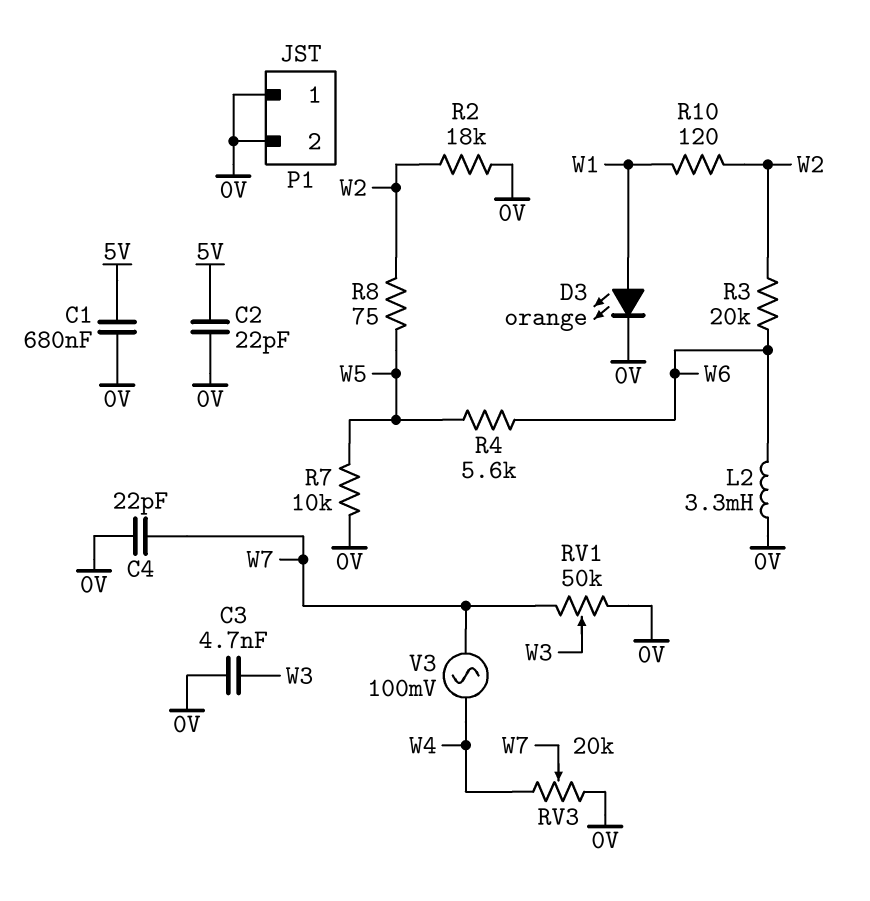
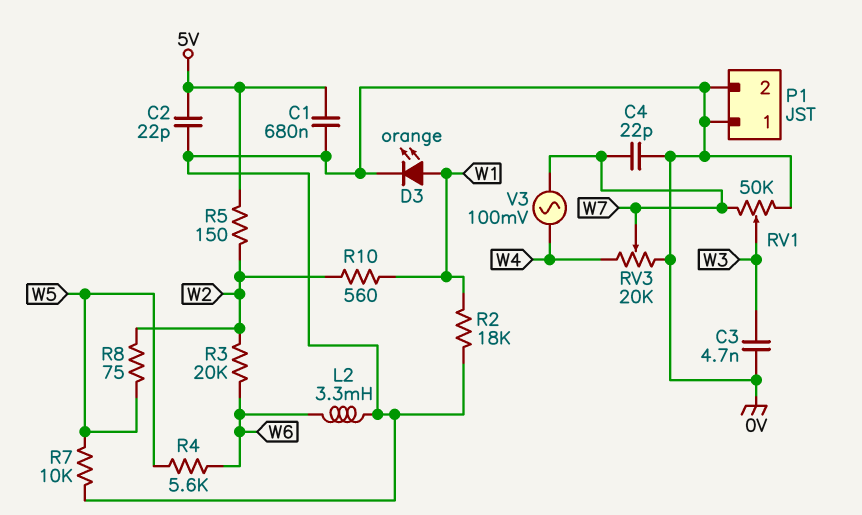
R2: 18k (0V, W2) -> 18k (0V, W1)
R5: none -> 150 (5V, W2)
R10: 120 (W1, W2) -> 560 (W1, W2)

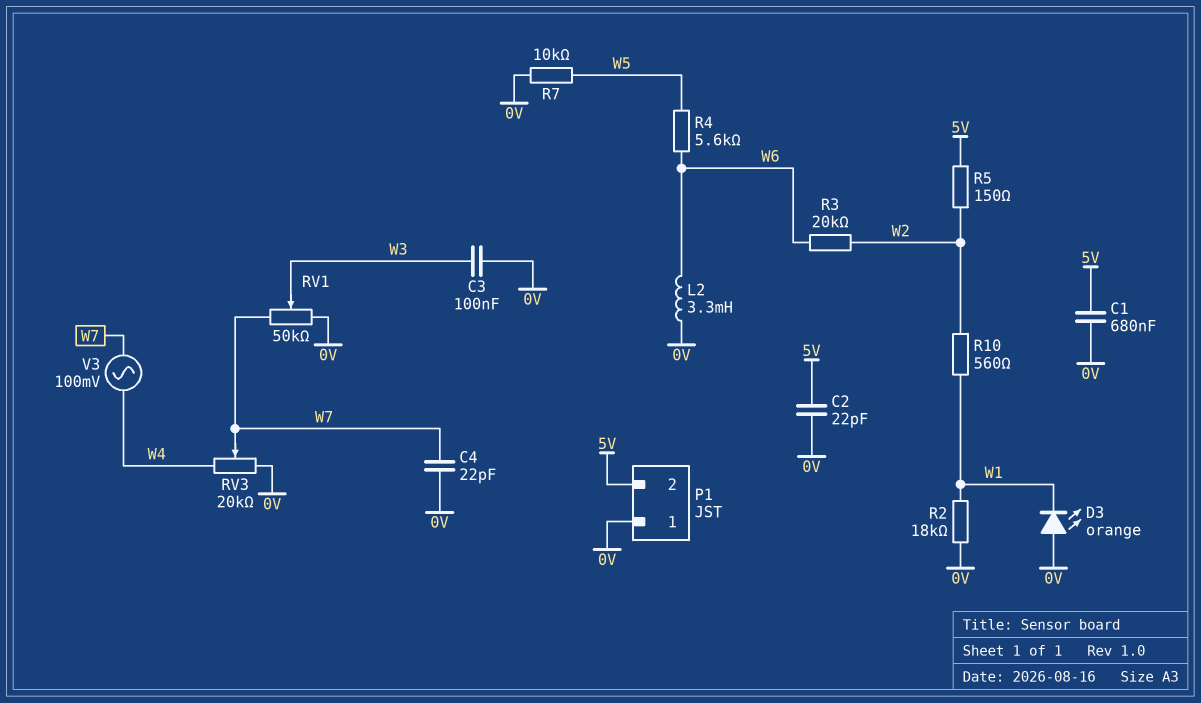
C3: 4.7nF (0V, W3) -> 100nF (0V, W3)
D3: LED orange (A W1, K 0V) -> LED orange (A 0V, K W1)
P1 pin 2: 0V -> 5V
R8: 75 (W2, W5) -> none

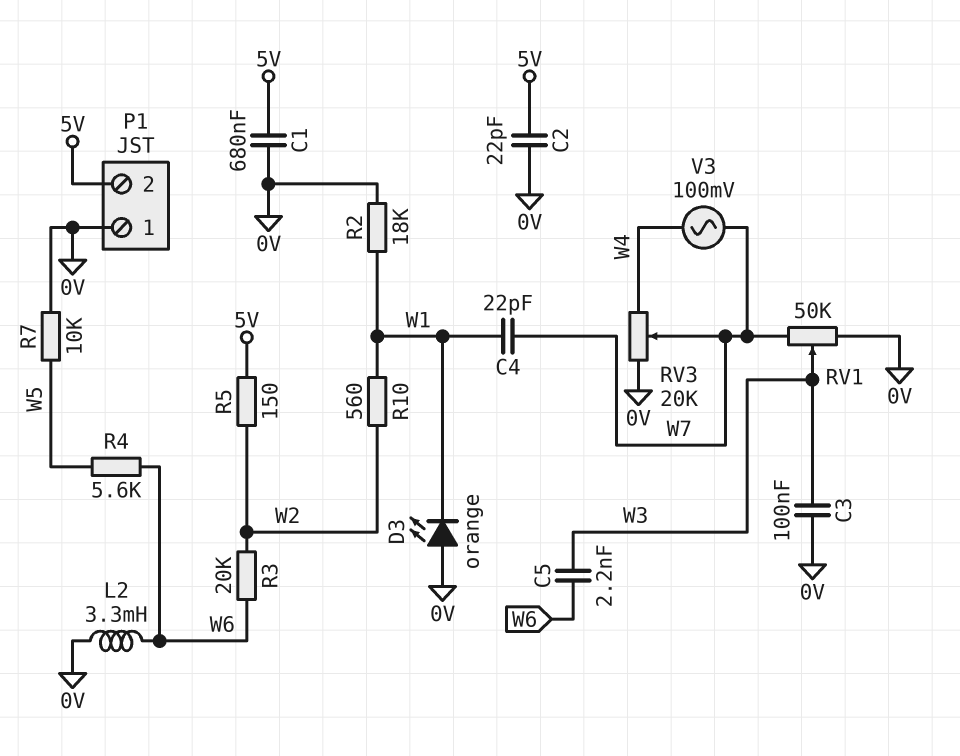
C4: 22pF (0V, W7) -> 22pF (W1, W7)
C5: none -> 2.2nF (W3, W6)

